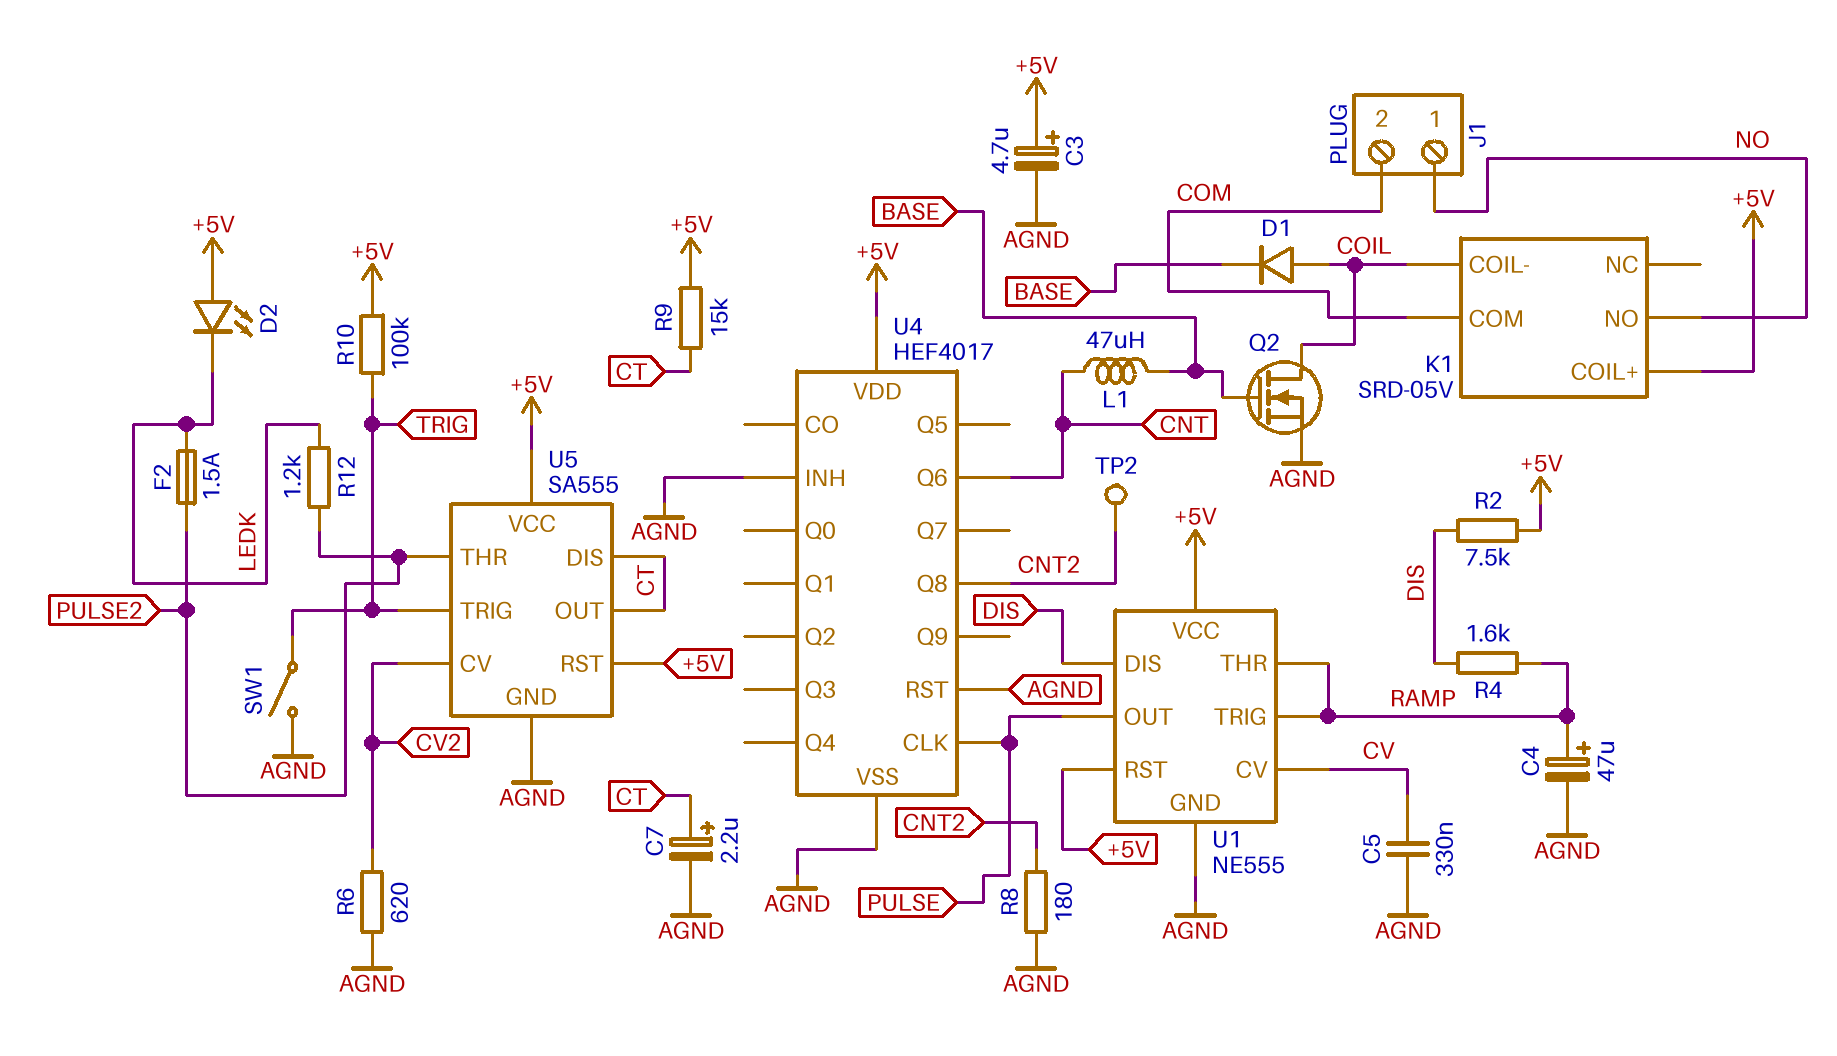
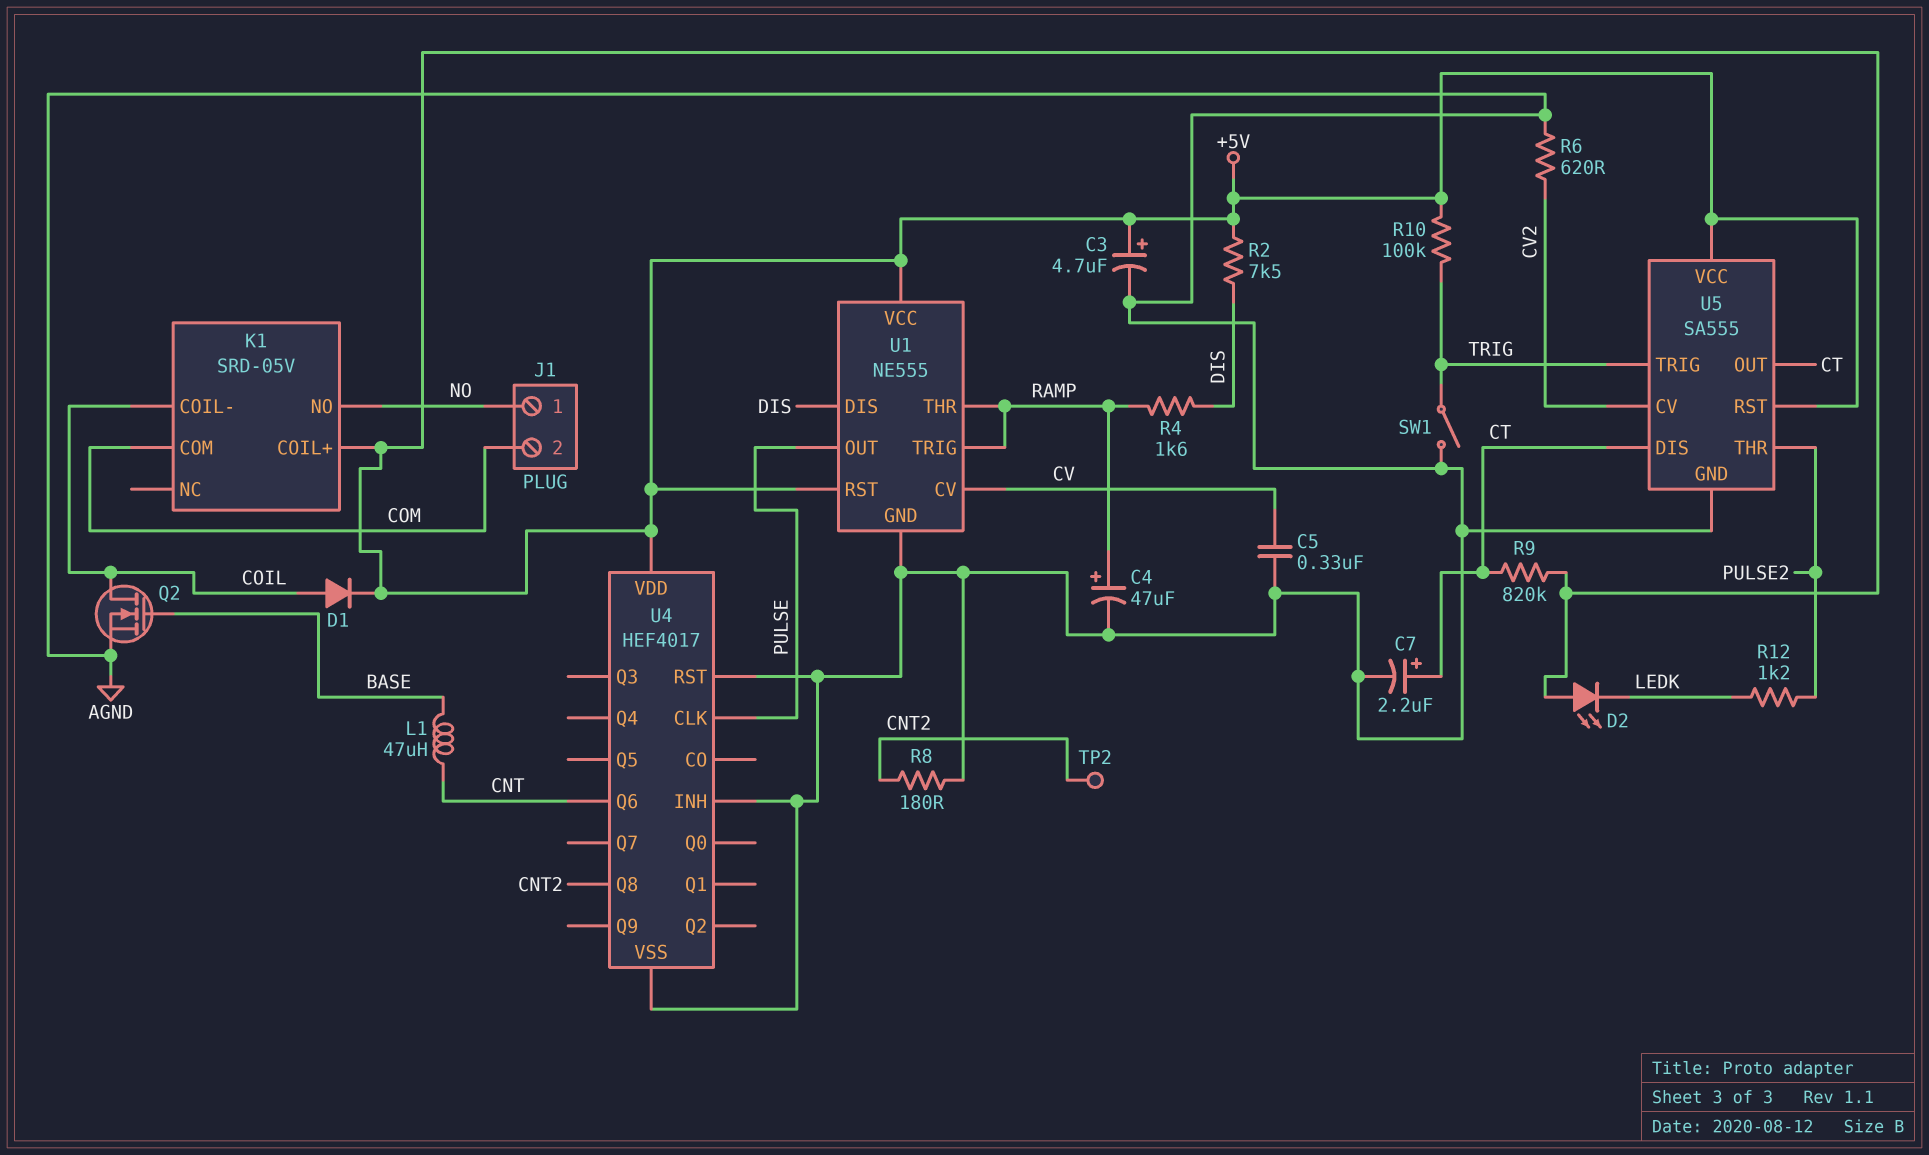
D1: diode (A COIL, K BASE) -> diode (A COIL, K +5V)
F2: 1.5A (LEDK, PULSE2) -> none
R9: 15k (+5V, CT) -> 820k (+5V, CT)

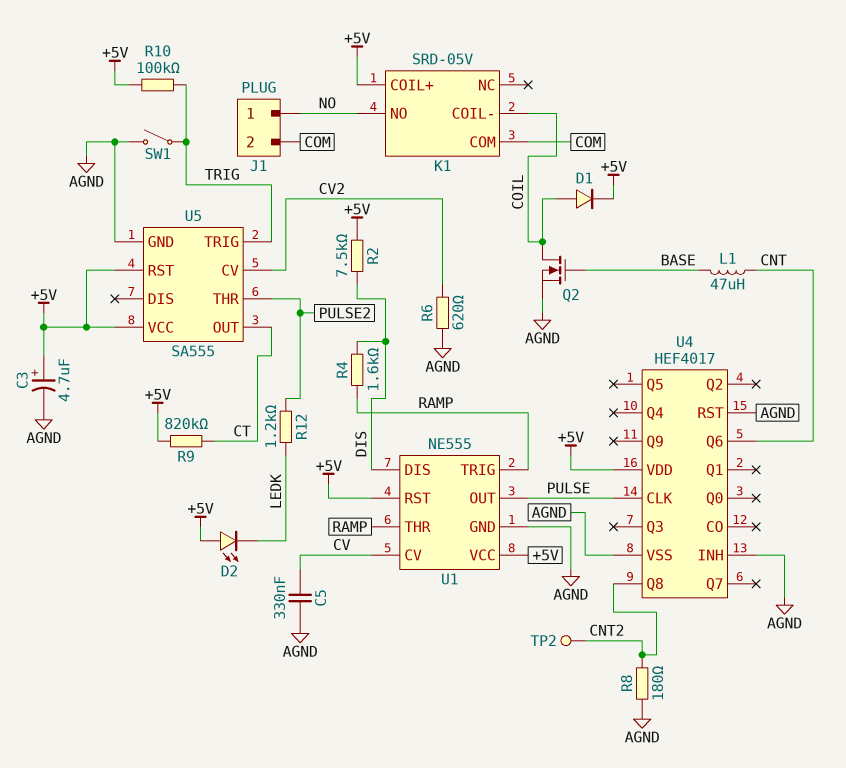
C4: 47uF (plus RAMP, minus AGND) -> none
C7: 2.2uF (plus CT, minus AGND) -> none
U5 pin DIS: CT -> none

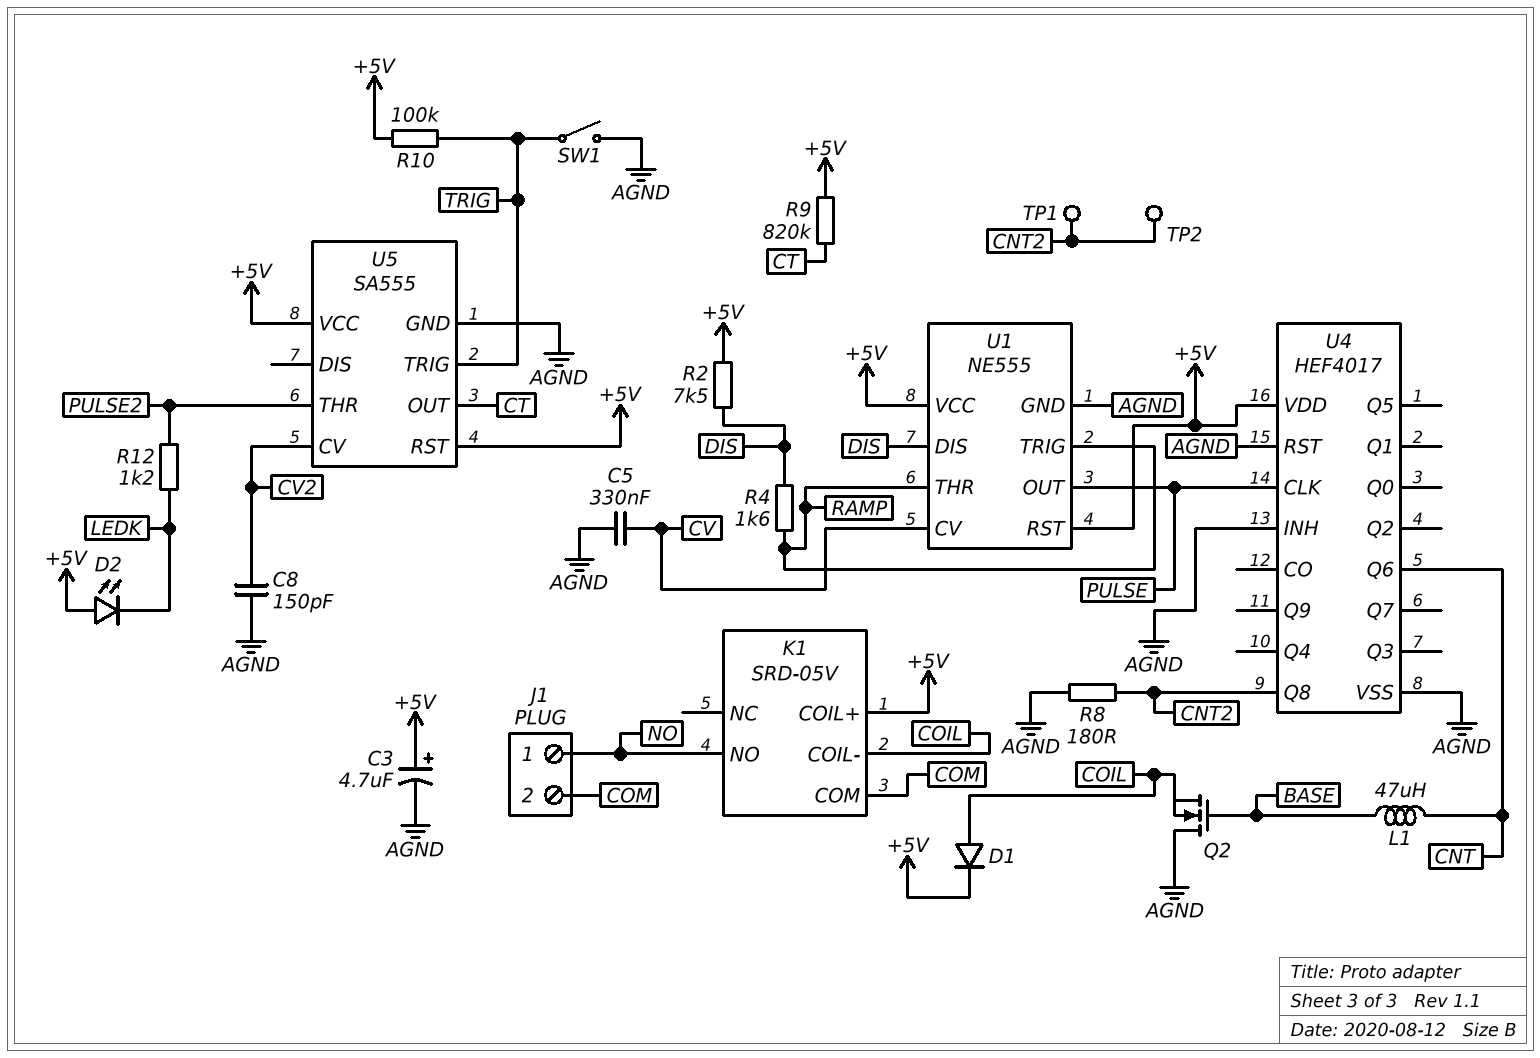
C8: none -> 150pF (AGND, CV2)
Q2: NMOS (G BASE, D COIL, S AGND) -> NMOS (G BASE, D AGND, S COIL)
R6: 620 (AGND, CV2) -> none
TP1: none -> test point (CNT2)

